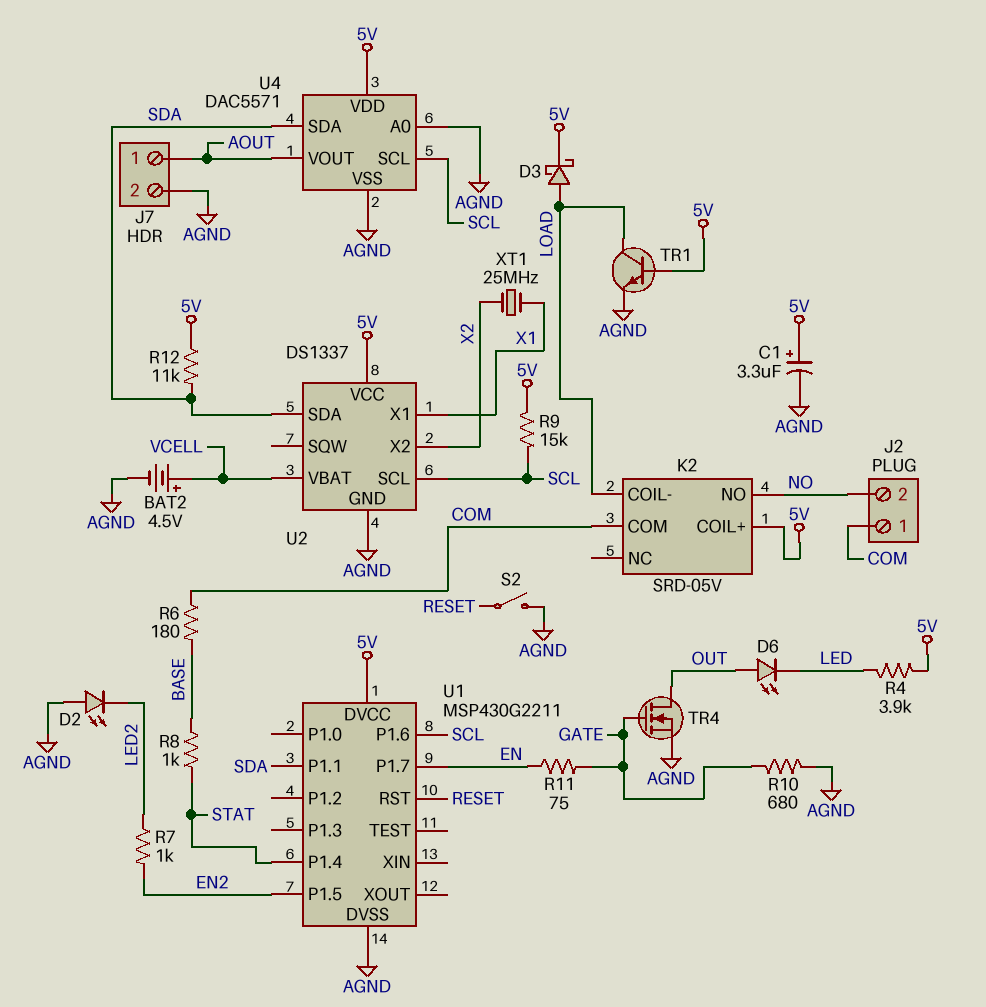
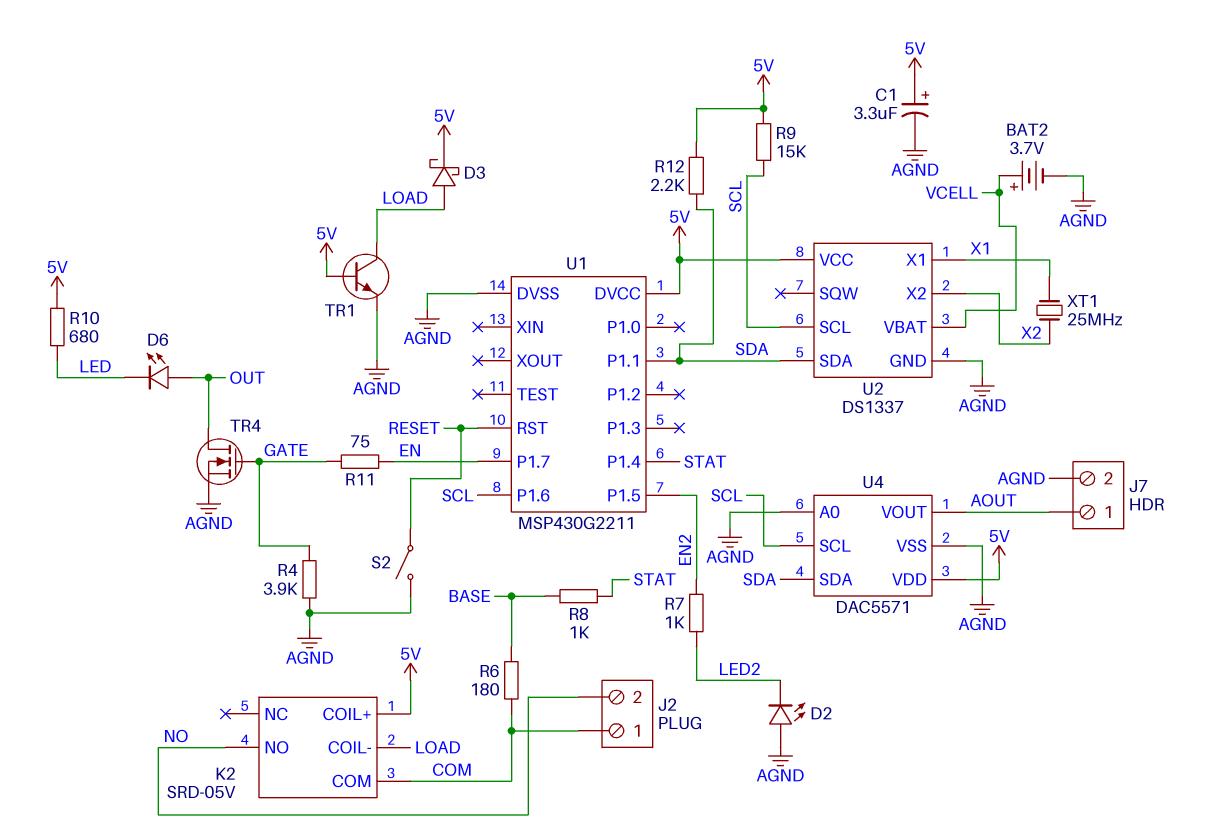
BAT2: 4.5V (plus VCELL, minus AGND) -> 3.7V (plus VCELL, minus AGND)
R4: 3.9k (5V, LED) -> 3.9k (AGND, GATE)
R10: 680 (AGND, GATE) -> 680 (5V, LED)
R12: 11k (5V, SDA) -> 2.2k (5V, SDA)

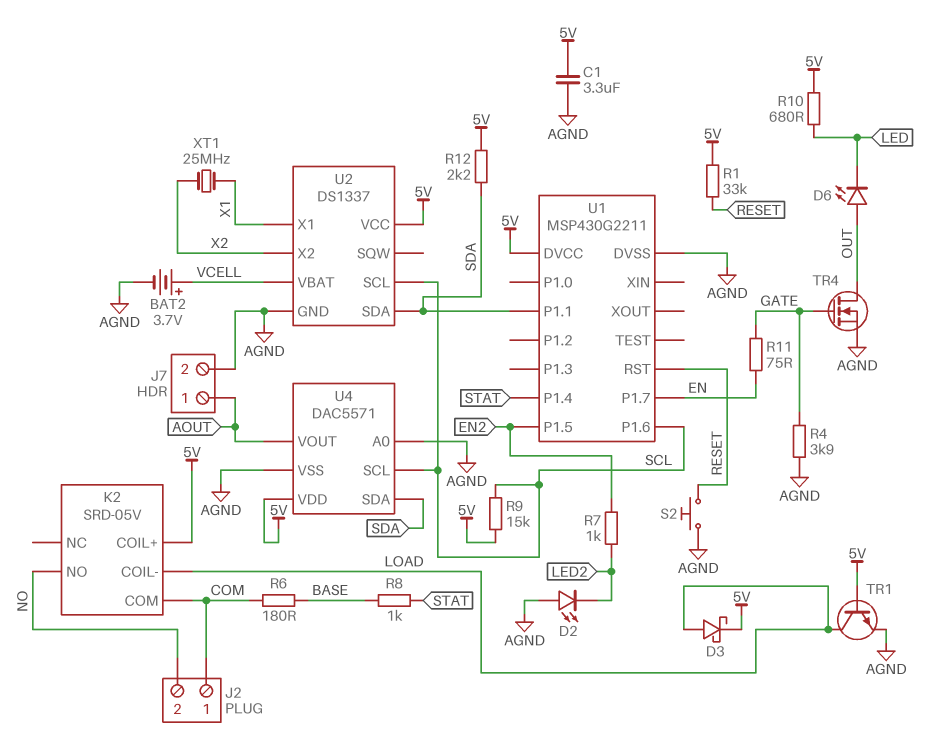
C1: 3.3uF (plus 5V, minus AGND) -> 3.3uF (5V, AGND)
R1: none -> 33k (5V, RESET)
S2: switch (AGND, RESET) -> button (AGND, RESET)

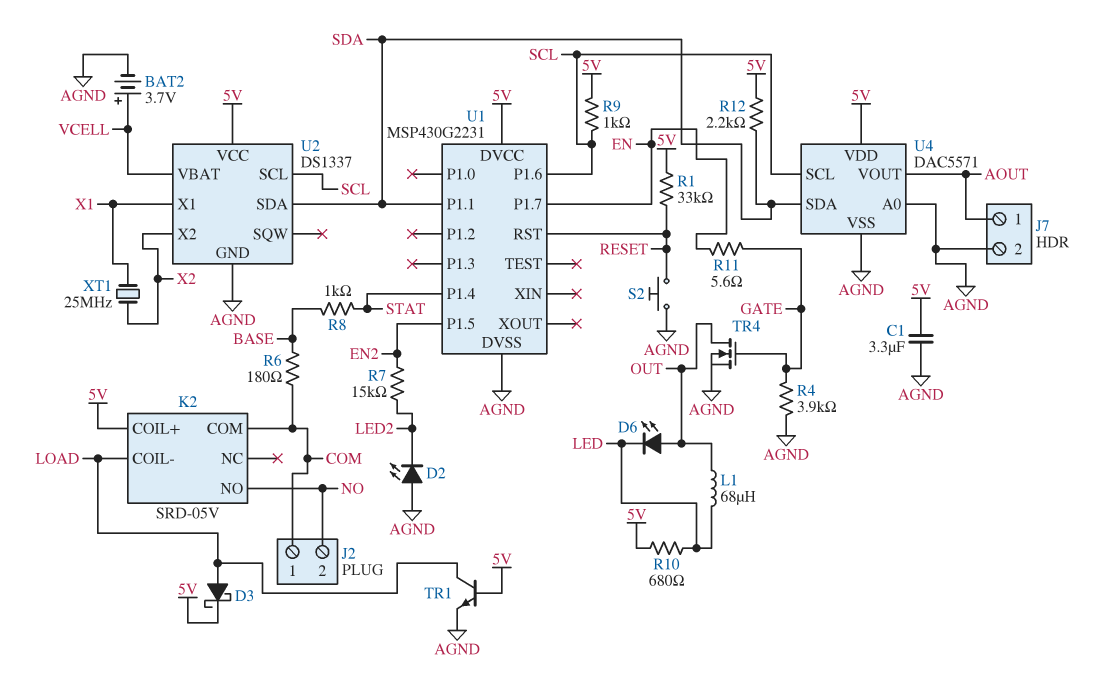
L1: none -> 68uH (LED, OUT)
R7: 1k (EN2, LED2) -> 15k (EN2, LED2)
R9: 15k (5V, SCL) -> 1k (5V, SCL)
R11: 75 (EN, GATE) -> 5.6 (EN, GATE)
U1: MSP430G2211 -> MSP430G2231

